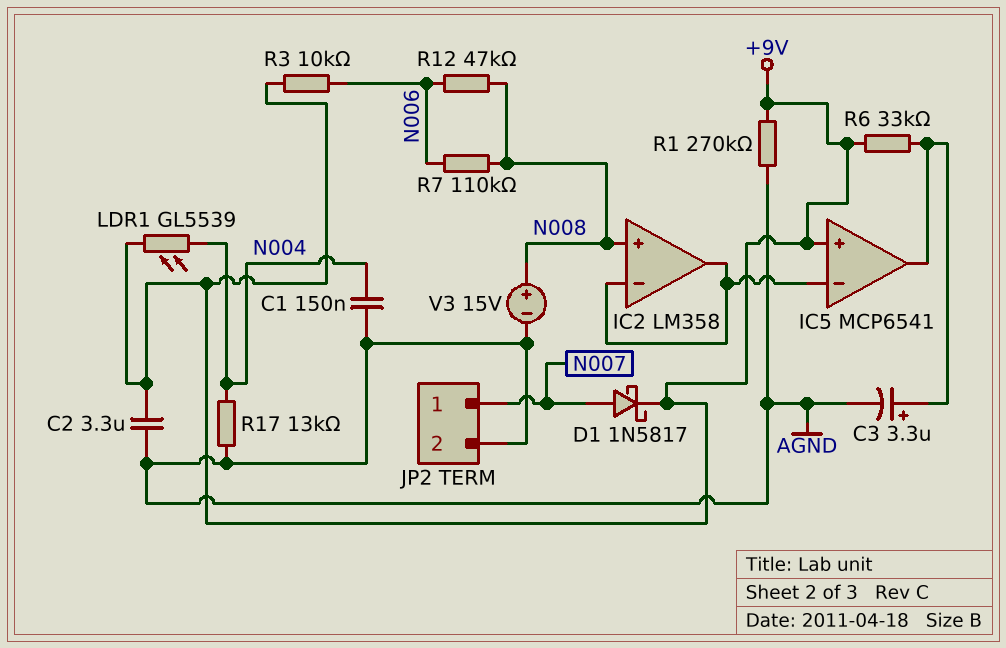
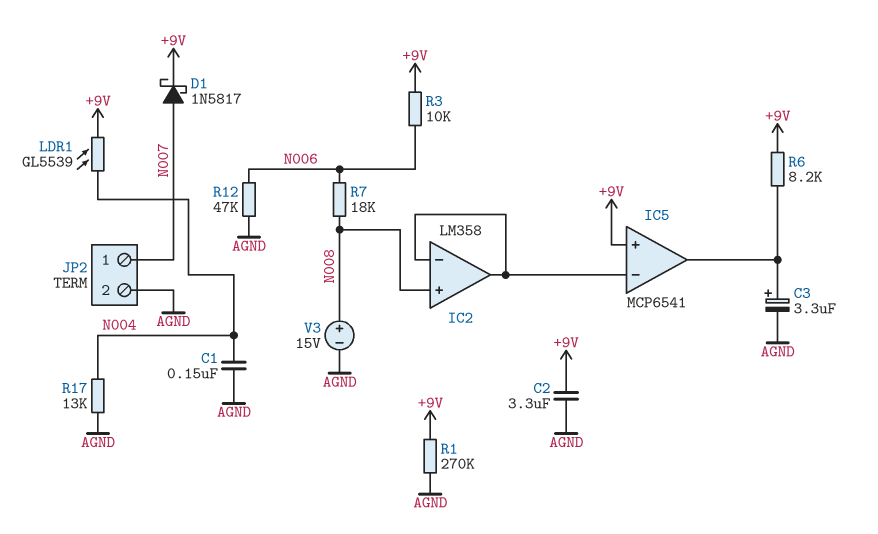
R6: 33k (+9V, IC5/out) -> 8.2k (+9V, IC5/out)
R7: 110k (N006, N008) -> 18k (N006, N008)
R12: 47k (N006, N008) -> 47k (AGND, N006)

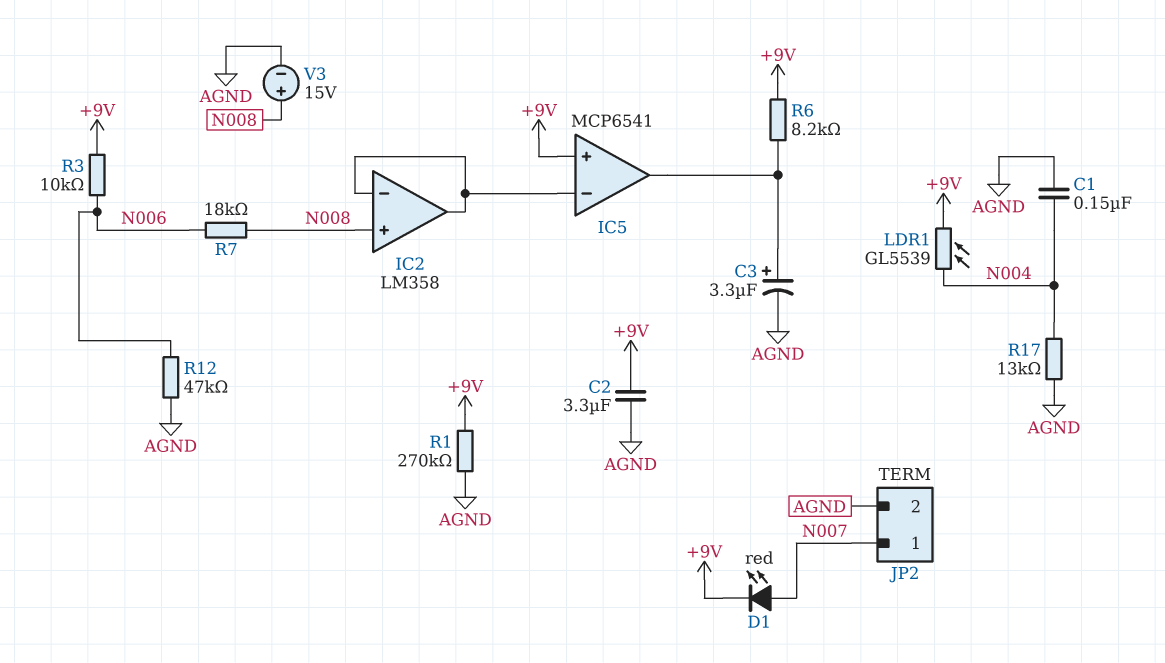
D1: schottky 1N5817 (A N007, K +9V) -> LED red (A N007, K +9V)

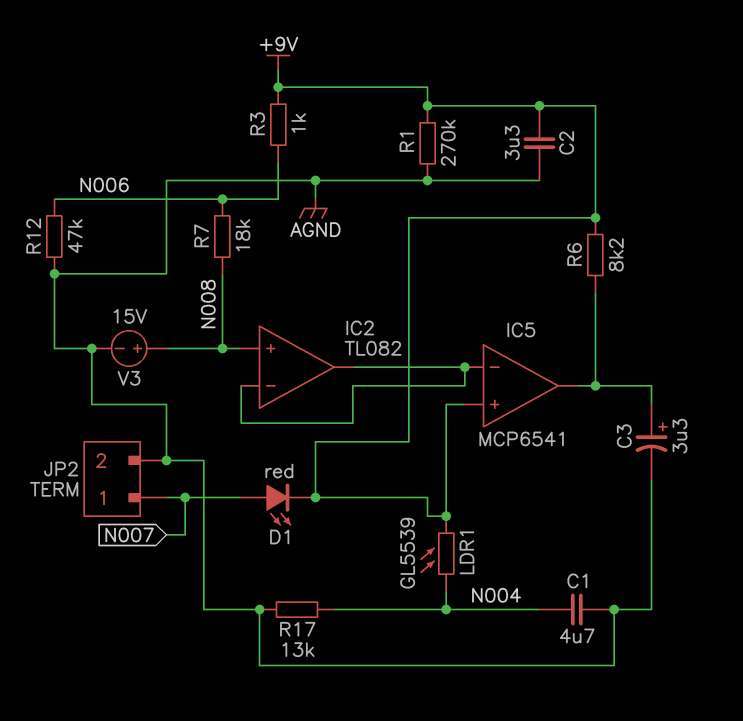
C1: 150nF (AGND, N004) -> 4.7uF (AGND, N004)
IC2: LM358 -> TL082
R3: 10k (+9V, N006) -> 1k (+9V, N006)

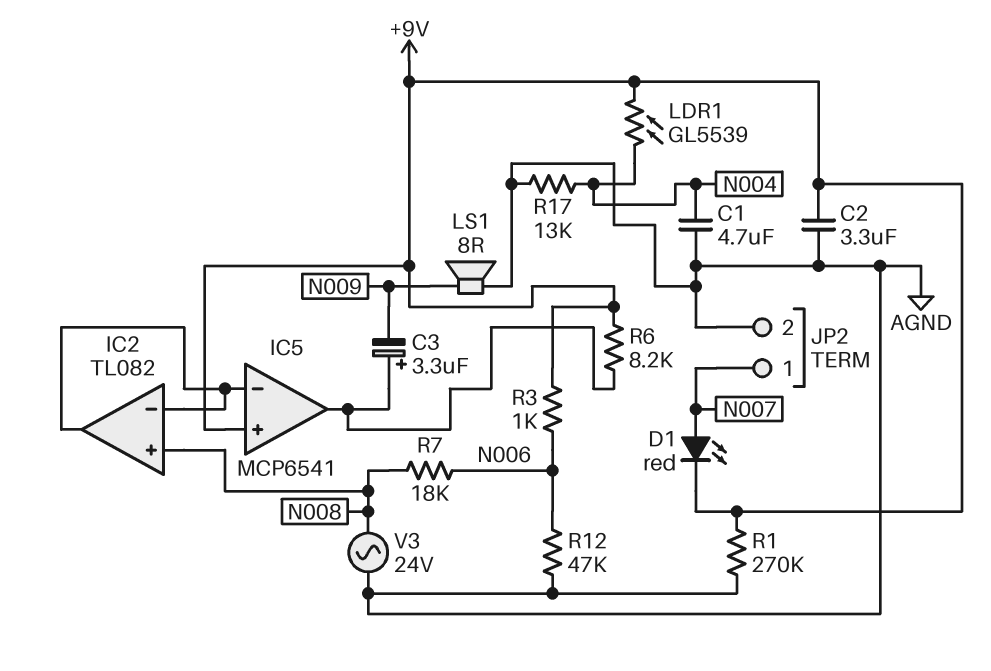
C3: 3.3uF (plus IC5/out, minus AGND) -> 3.3uF (plus IC5/out, minus N009)
LS1: none -> speaker 8R (AGND, N009)
V3: 15V (plus N008, minus AGND) -> AC 24V (AGND, N008)

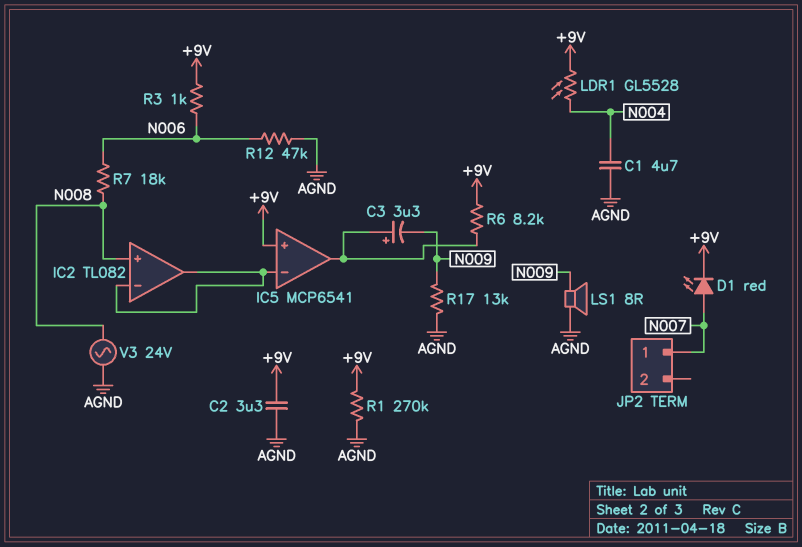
JP2 pin 2: AGND -> none
LDR1: GL5539 (+9V, N004) -> GL5528 (+9V, N004)
R17: 13k (AGND, N004) -> 13k (AGND, N009)

